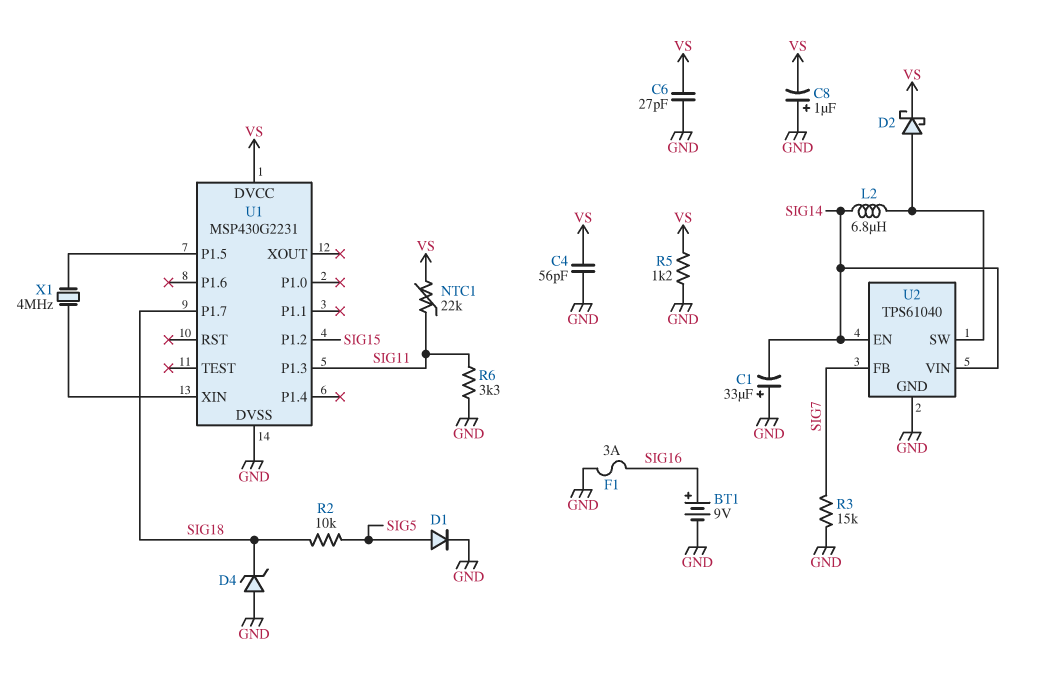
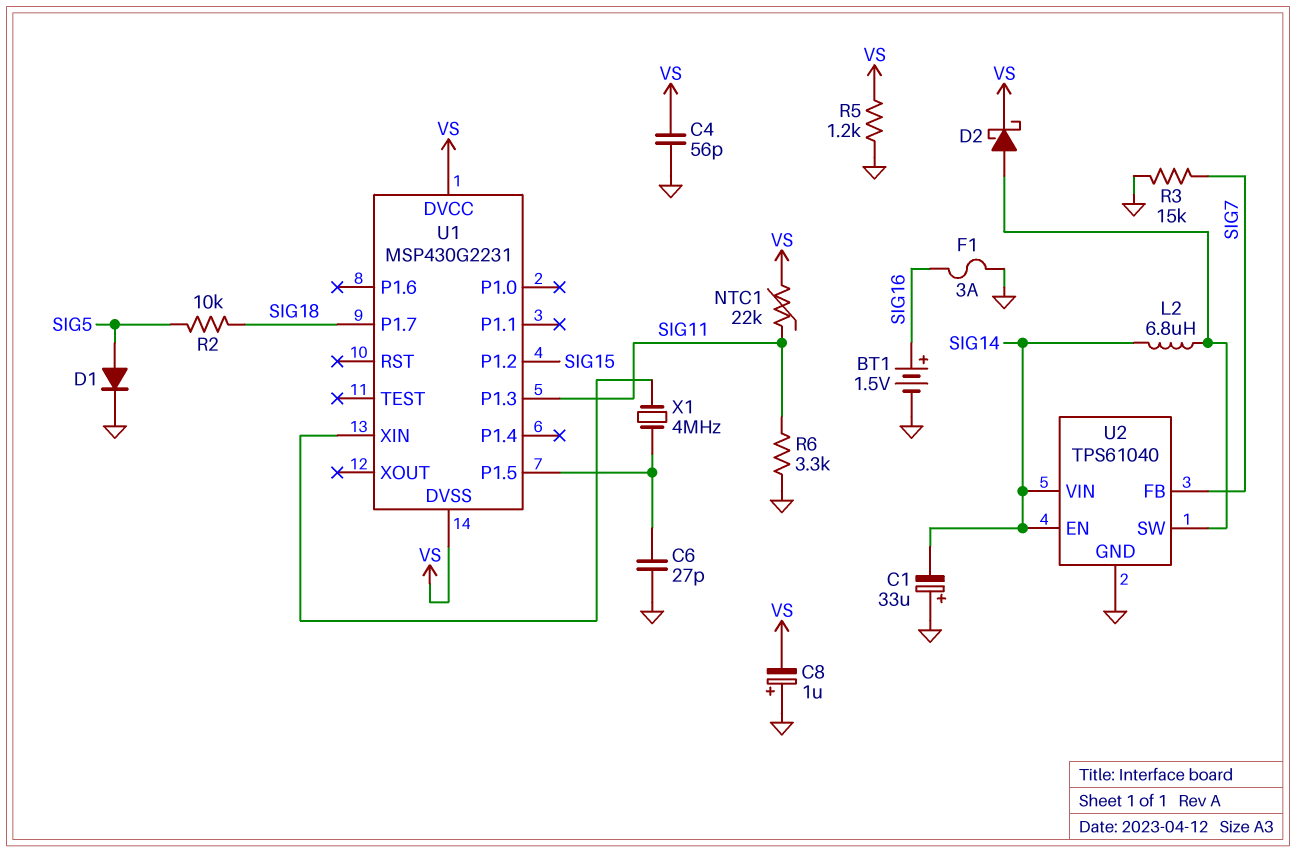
BT1: 9V (plus SIG16, minus GND) -> 1.5V (plus SIG16, minus GND)
C6: 27pF (GND, VS) -> 27pF (GND, U1/P1.5)
D4: zener (A GND, K SIG18) -> none
U1 pin DVSS: GND -> VS

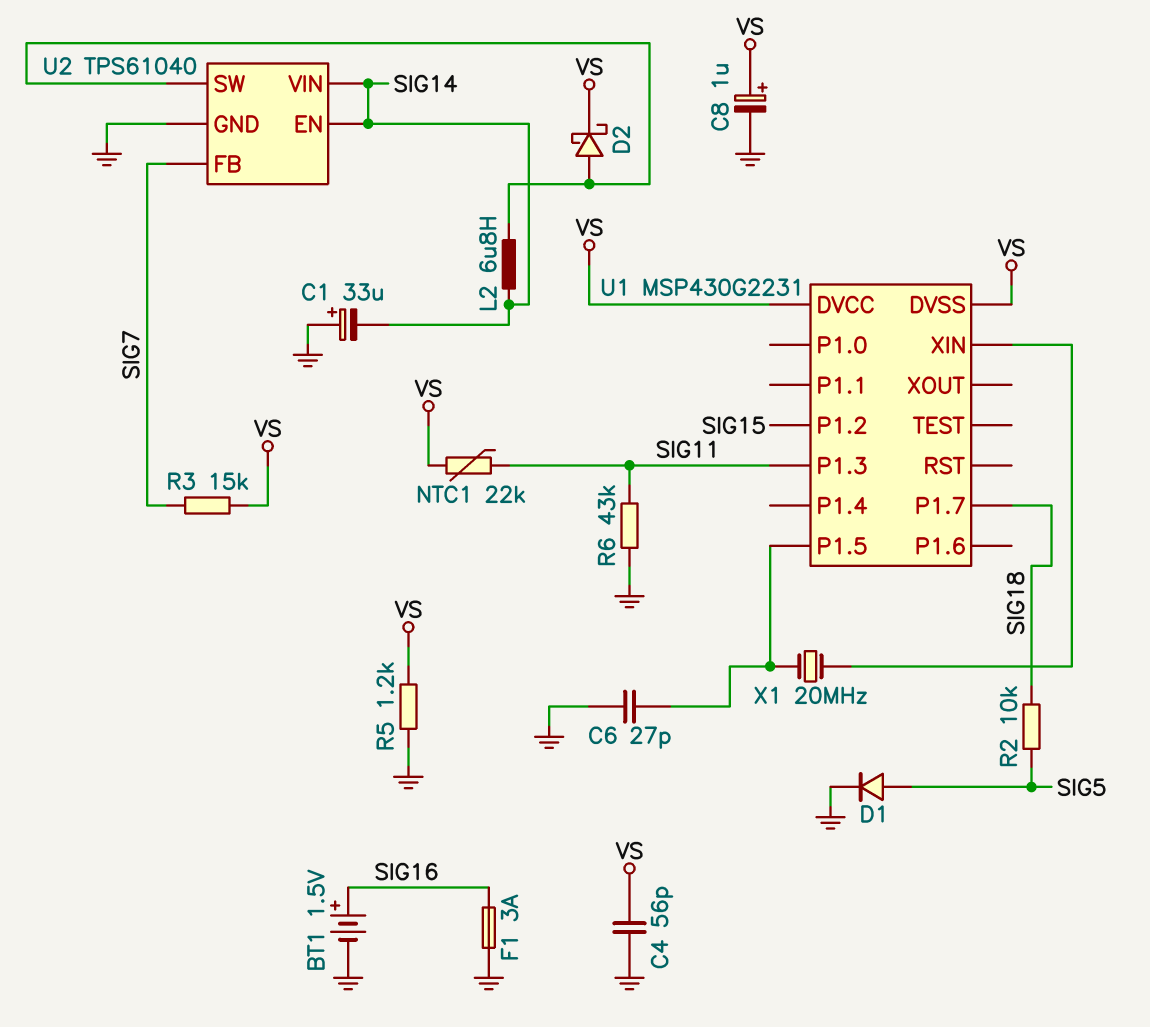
C8: 1uF (plus GND, minus VS) -> 1uF (plus VS, minus GND)
R3: 15k (GND, SIG7) -> 15k (SIG7, VS)
R6: 3.3k (GND, SIG11) -> 43k (GND, SIG11)
X1: 4MHz (U1/P1.5, U1/XIN) -> 20MHz (U1/P1.5, U1/XIN)

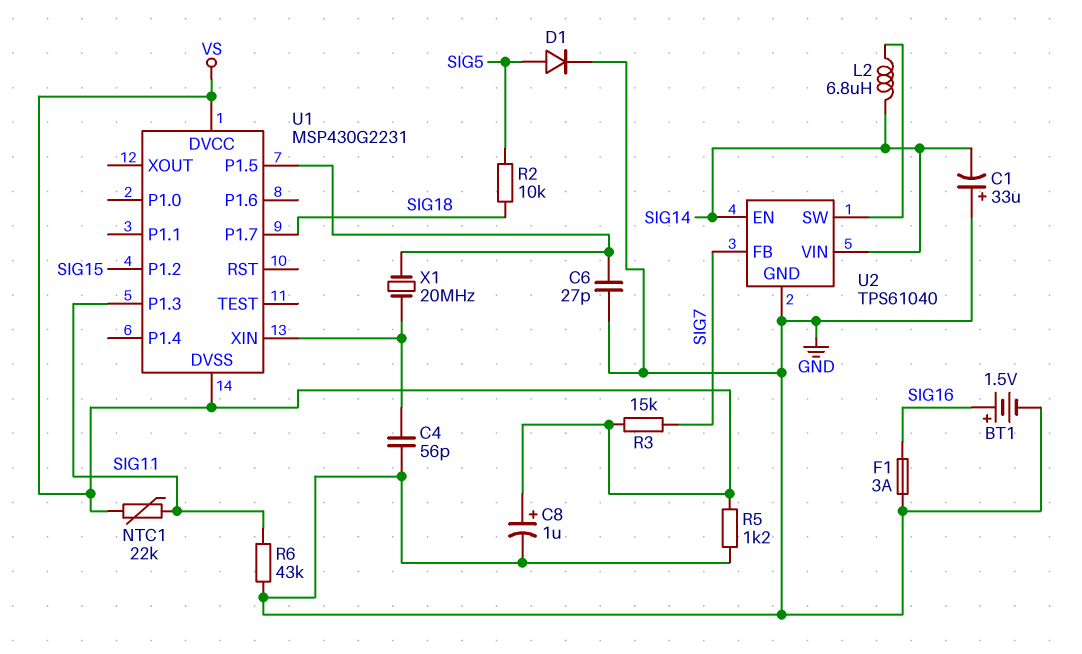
C4: 56pF (GND, VS) -> 56pF (GND, U1/XIN)
D2: schottky (A U2/SW, K VS) -> none

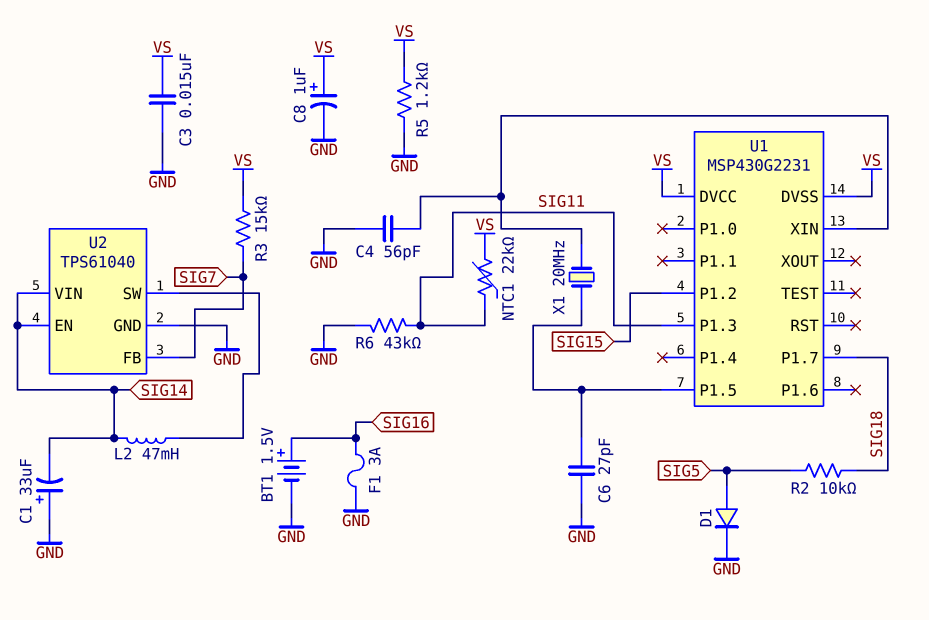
C3: none -> 15nF (GND, VS)
L2: 6.8uH (SIG14, U2/SW) -> 47mH (SIG14, U2/SW)

